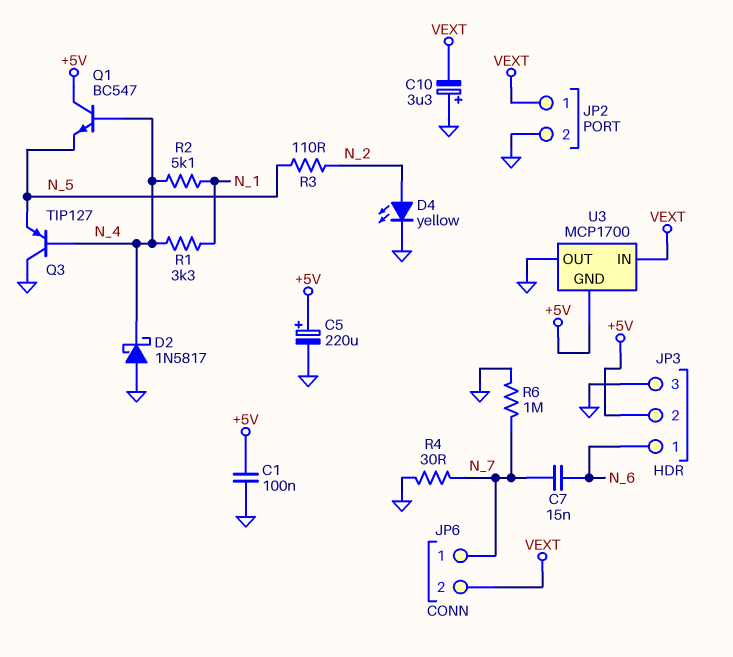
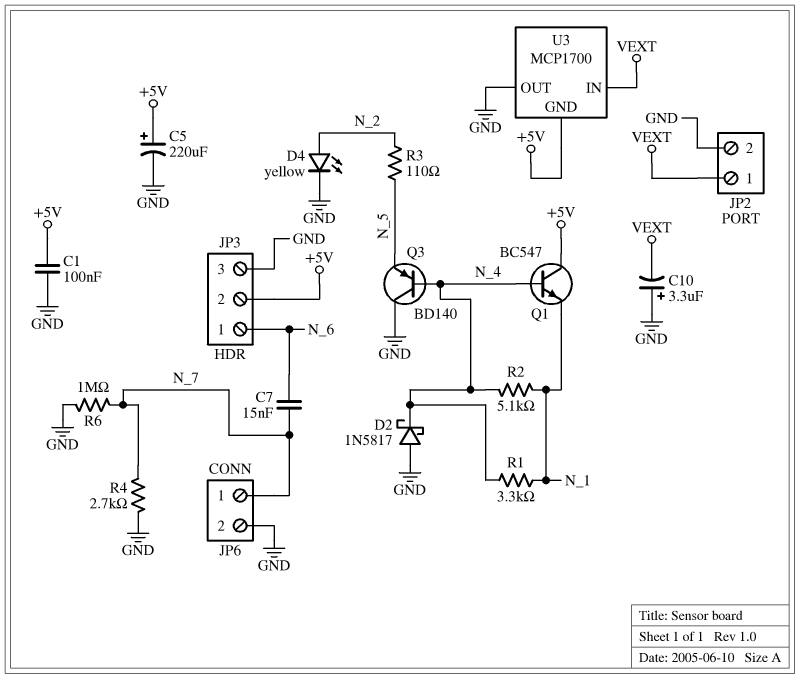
JP6 pin 2: VEXT -> GND
Q1: NPN BC547 (B N_4, C +5V, E N_5) -> NPN BC547 (B N_4, C +5V, E N_1)
Q3: PNP TIP127 (B N_4, C GND, E N_5) -> PNP BD140 (B N_4, C GND, E N_5)
R4: 30 (GND, N_7) -> 2.7k (GND, N_7)

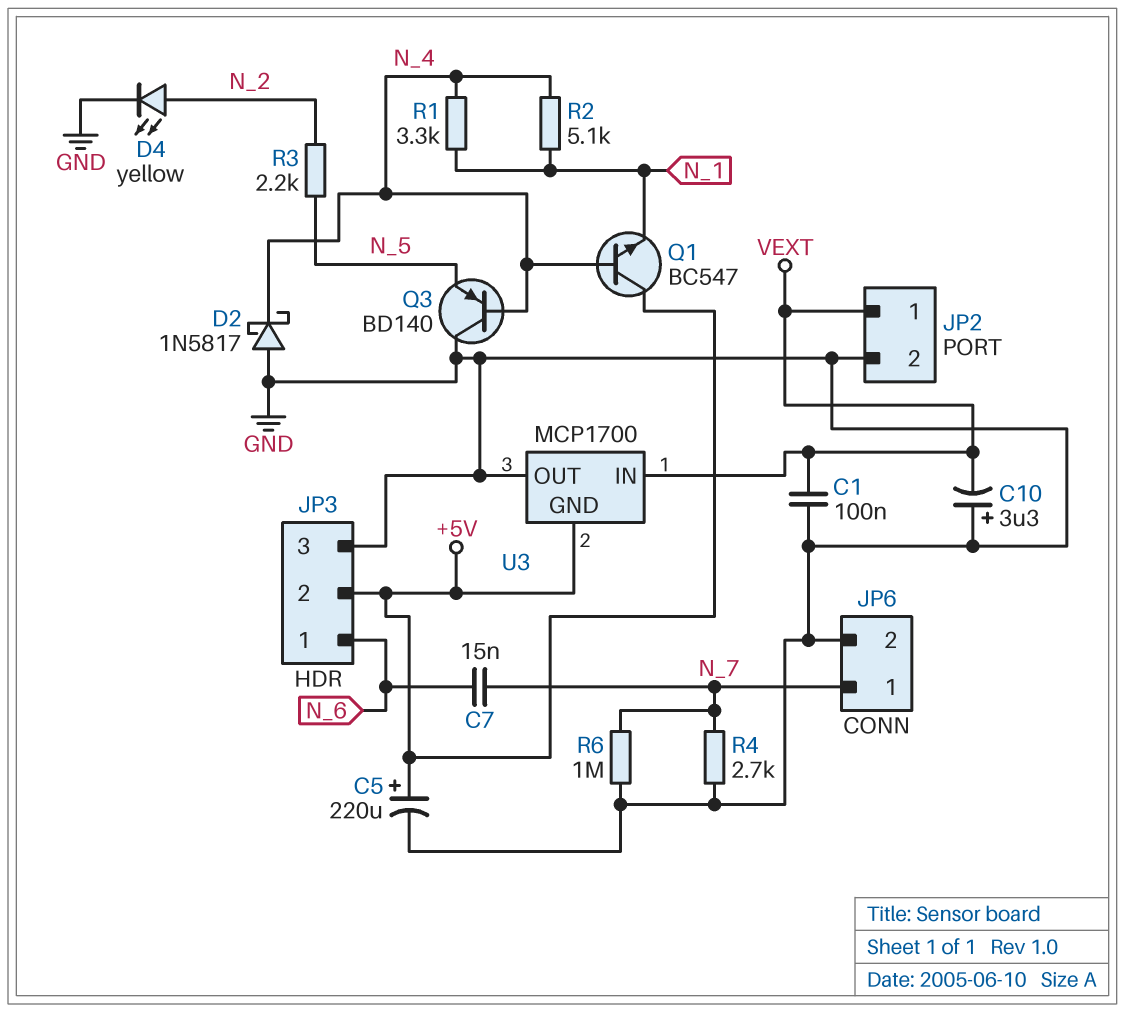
C1: 100nF (+5V, GND) -> 100nF (GND, VEXT)
R3: 110 (N_2, N_5) -> 2.2k (N_2, N_5)

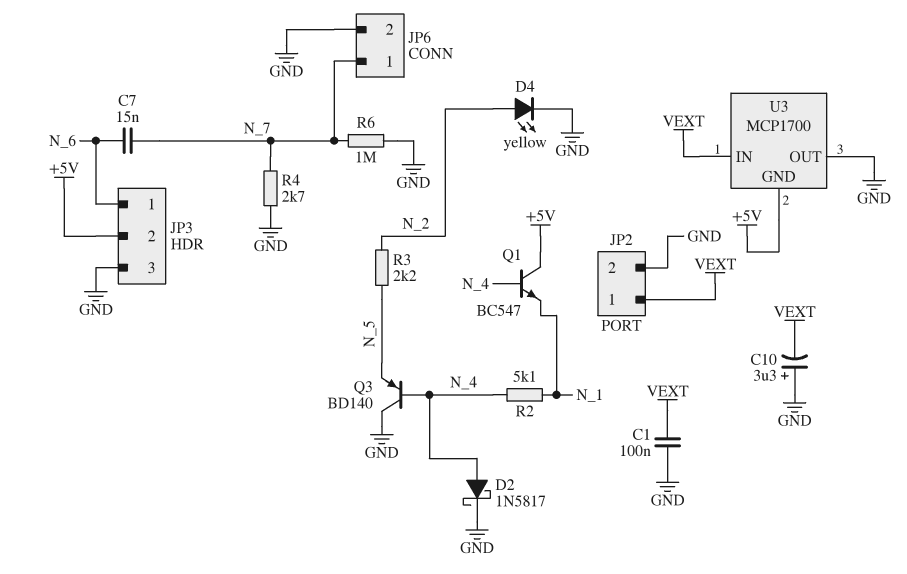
C5: 220uF (plus +5V, minus GND) -> none
D2: schottky 1N5817 (A GND, K N_4) -> schottky 1N5817 (A N_4, K GND)
R1: 3.3k (N_1, N_4) -> none

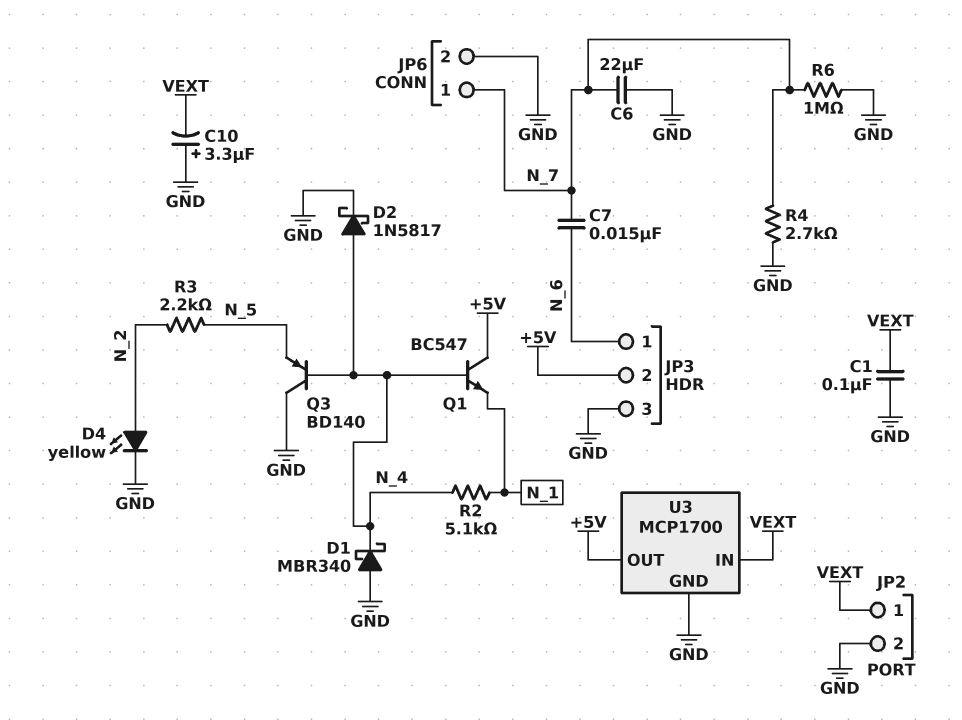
C6: none -> 22uF (GND, N_7)
D1: none -> schottky MBR340 (A GND, K N_4)
U3 pin GND: +5V -> GND
U3 pin OUT: GND -> +5V

